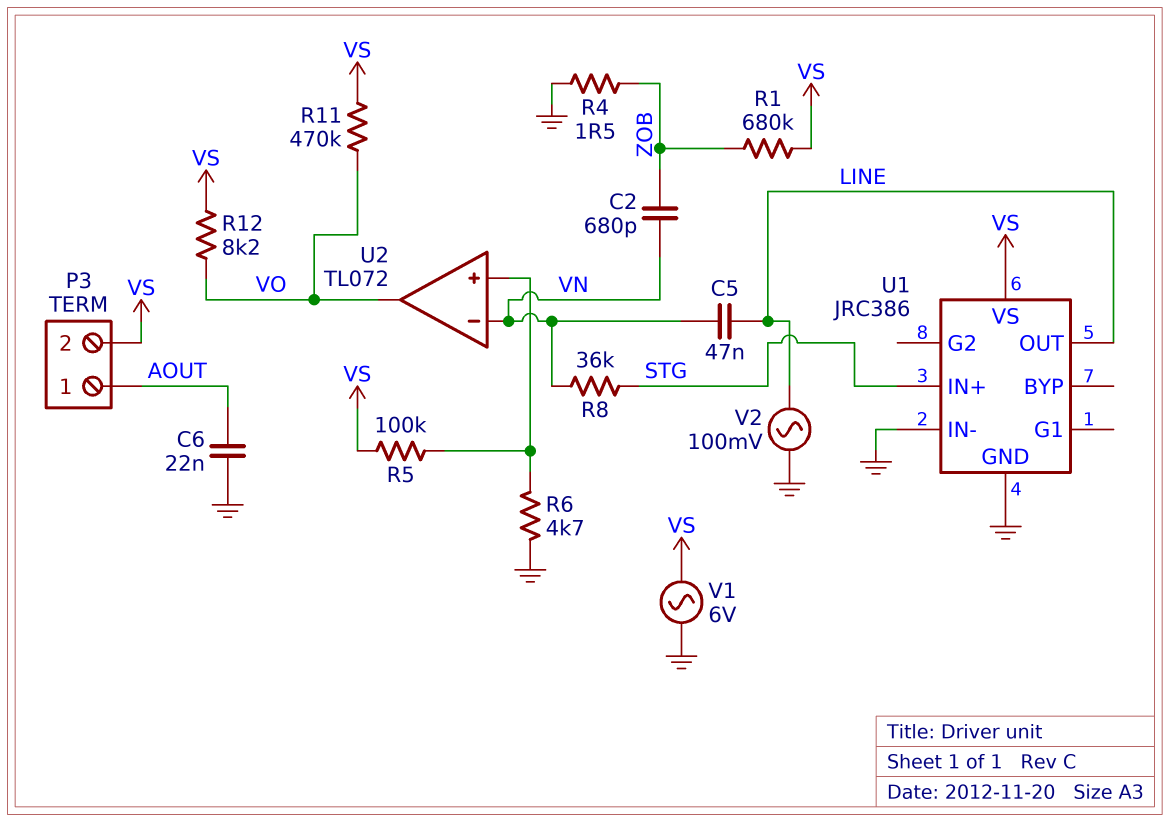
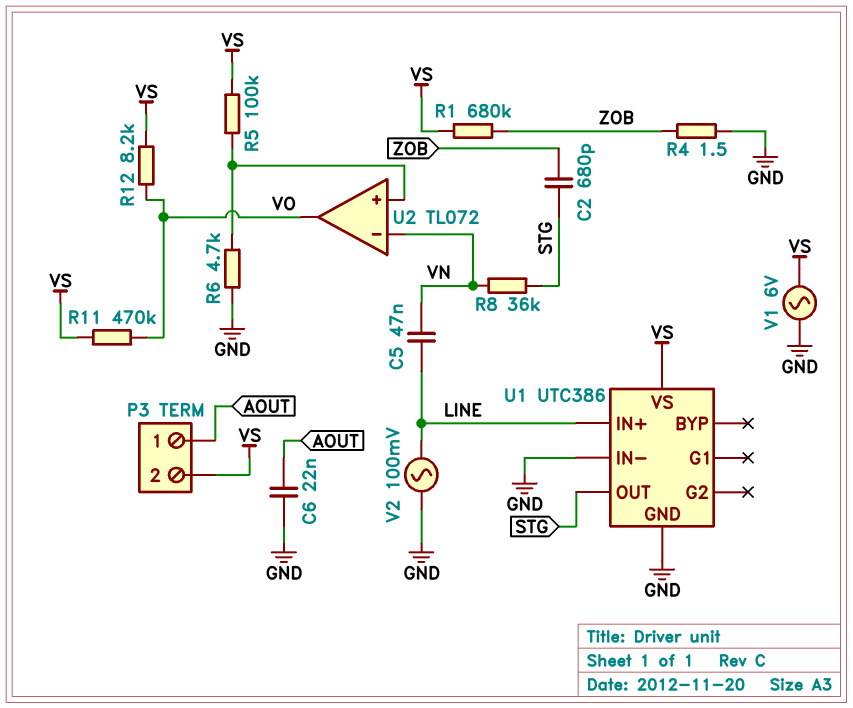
C2: 680pF (VN, ZOB) -> 680pF (STG, ZOB)
U1: JRC386 -> UTC386
U1 pin IN+: STG -> LINE
U1 pin OUT: LINE -> STG

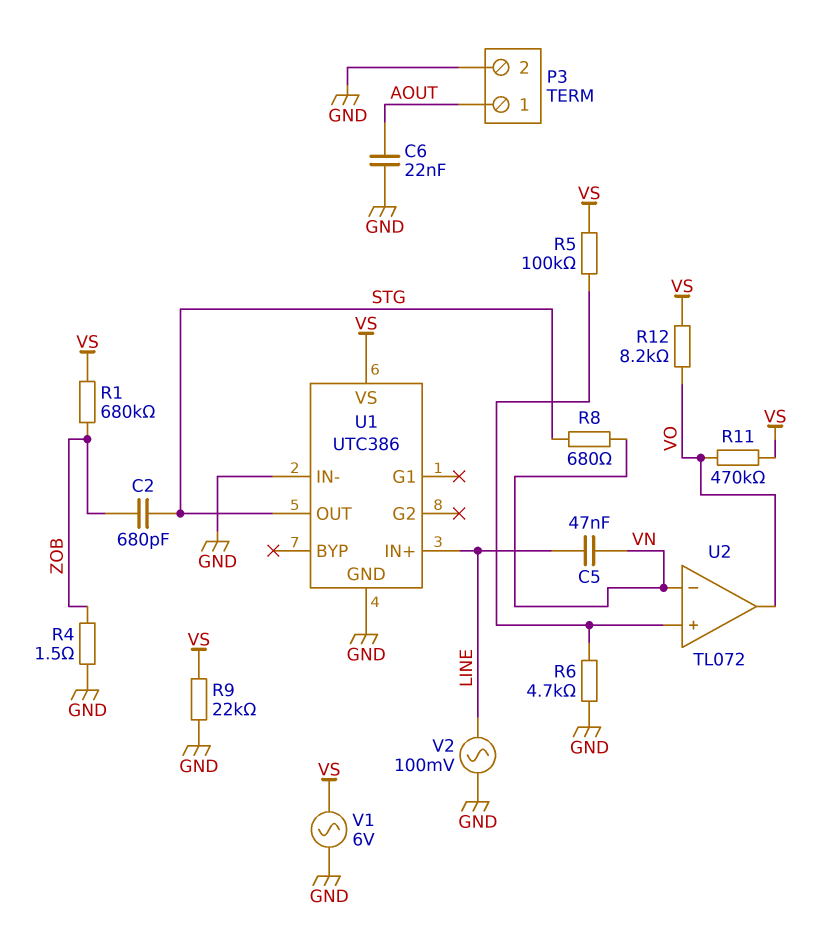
P3 pin 2: VS -> GND
R8: 36k (STG, VN) -> 680 (STG, VN)
R9: none -> 22k (GND, VS)

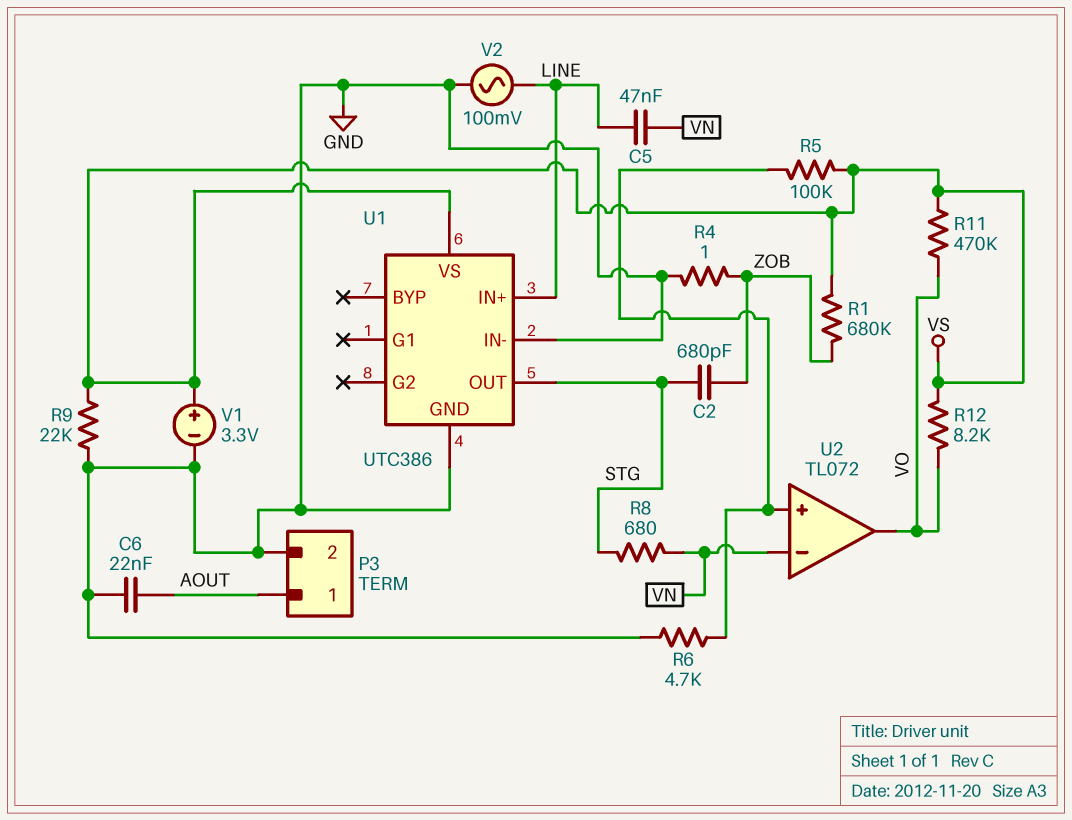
R4: 1.5 (GND, ZOB) -> 1 (GND, ZOB)
V1: AC 6V (GND, VS) -> 3.3V (plus VS, minus GND)

